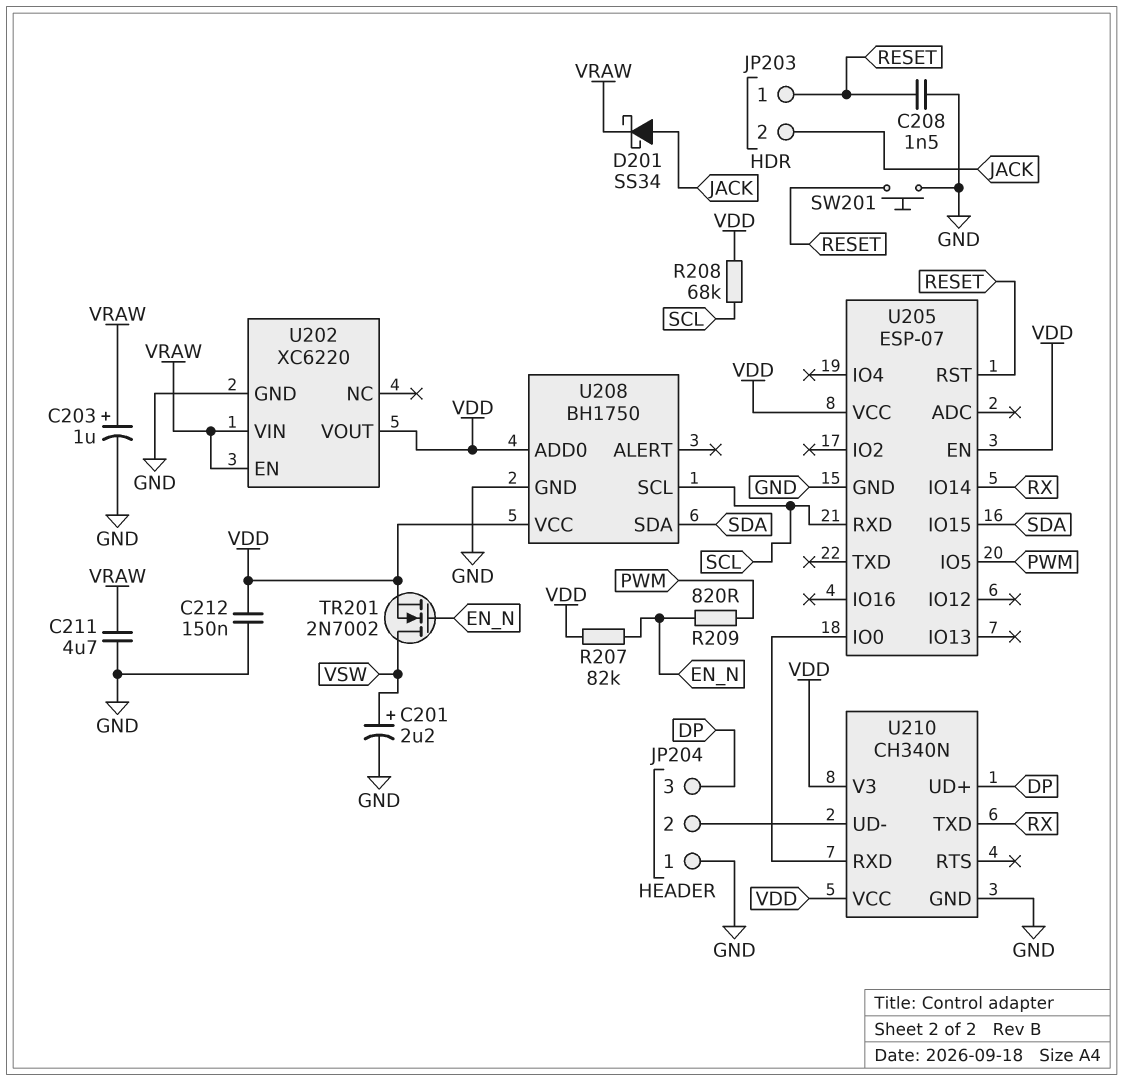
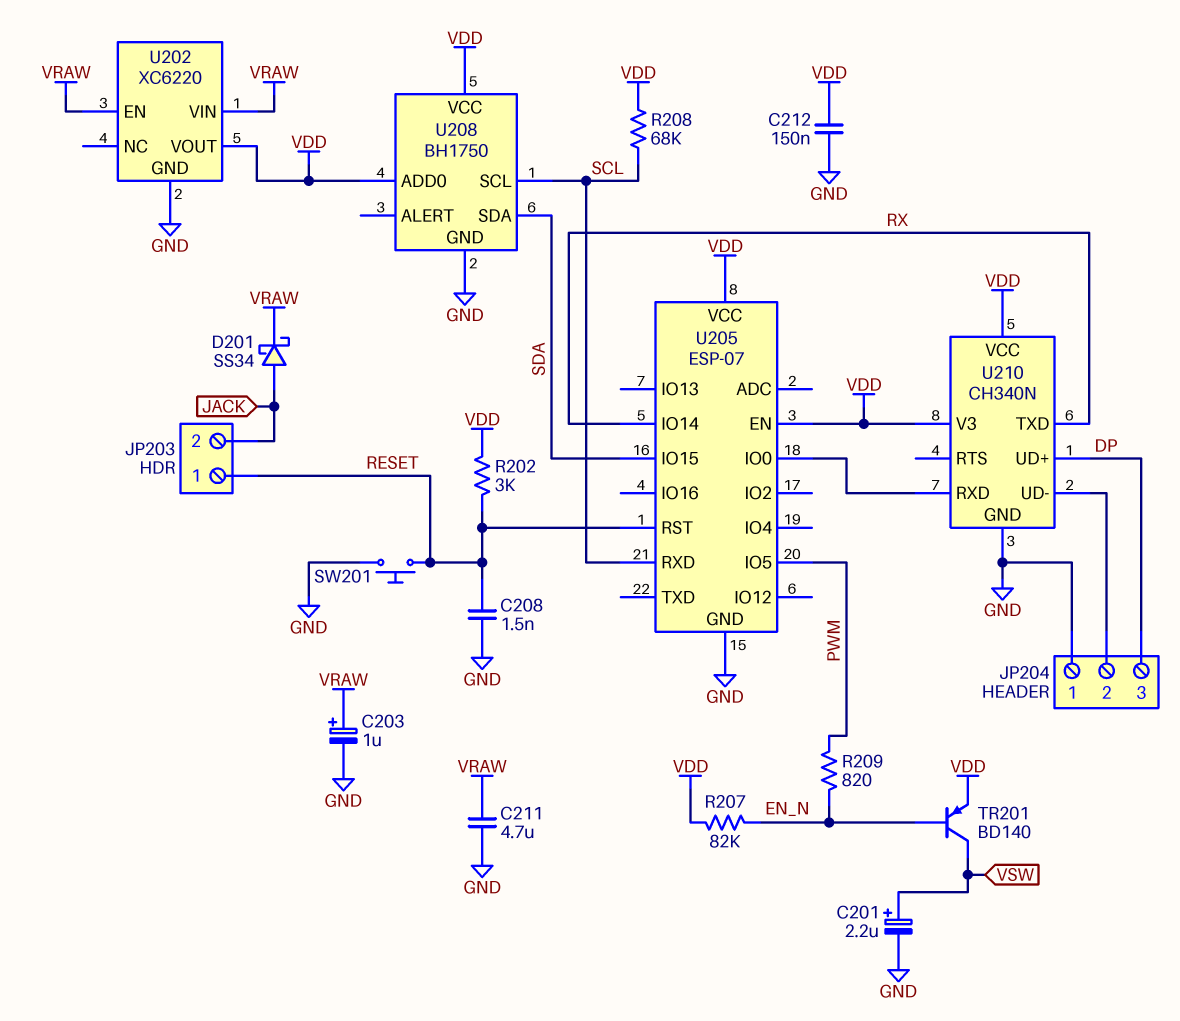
R202: none -> 3k (RESET, VDD)
TR201: NMOS 2N7002 (G EN_N, D VSW, S VDD) -> PNP BD140 (B EN_N, C VSW, E VDD)

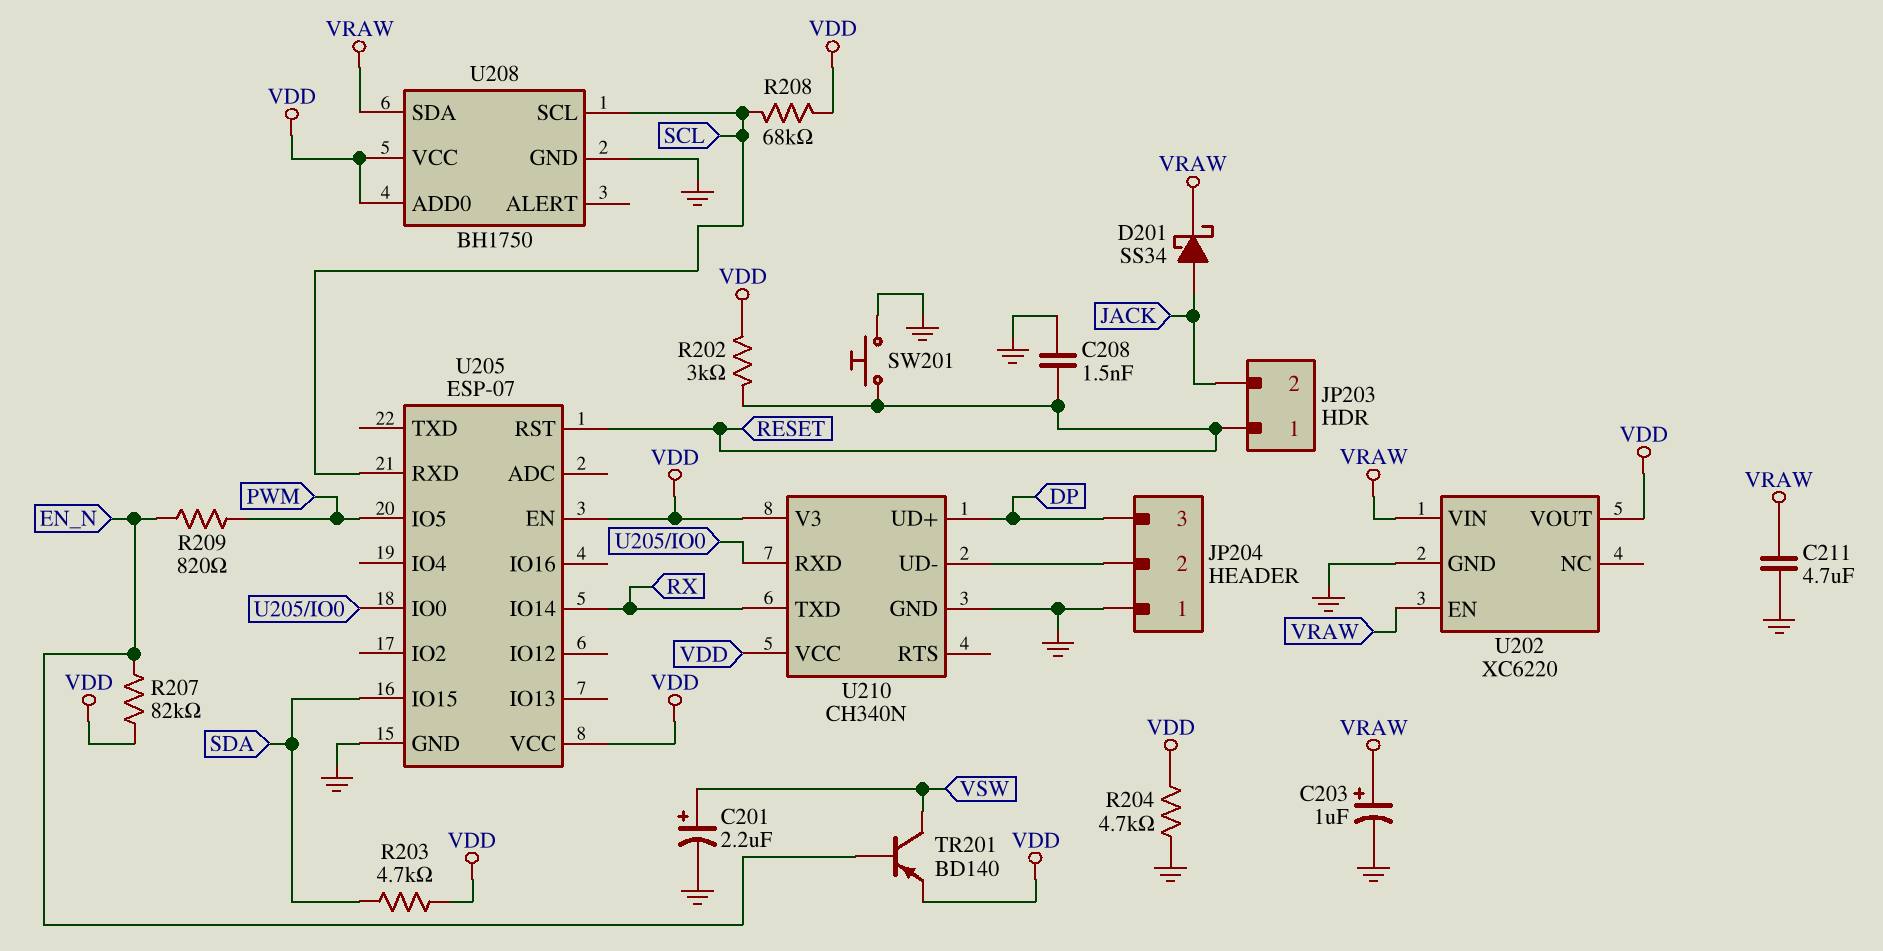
C212: 150nF (GND, VDD) -> none
R203: none -> 4.7k (SDA, VDD)
R204: none -> 4.7k (GND, VDD)
U208 pin SDA: SDA -> VRAW

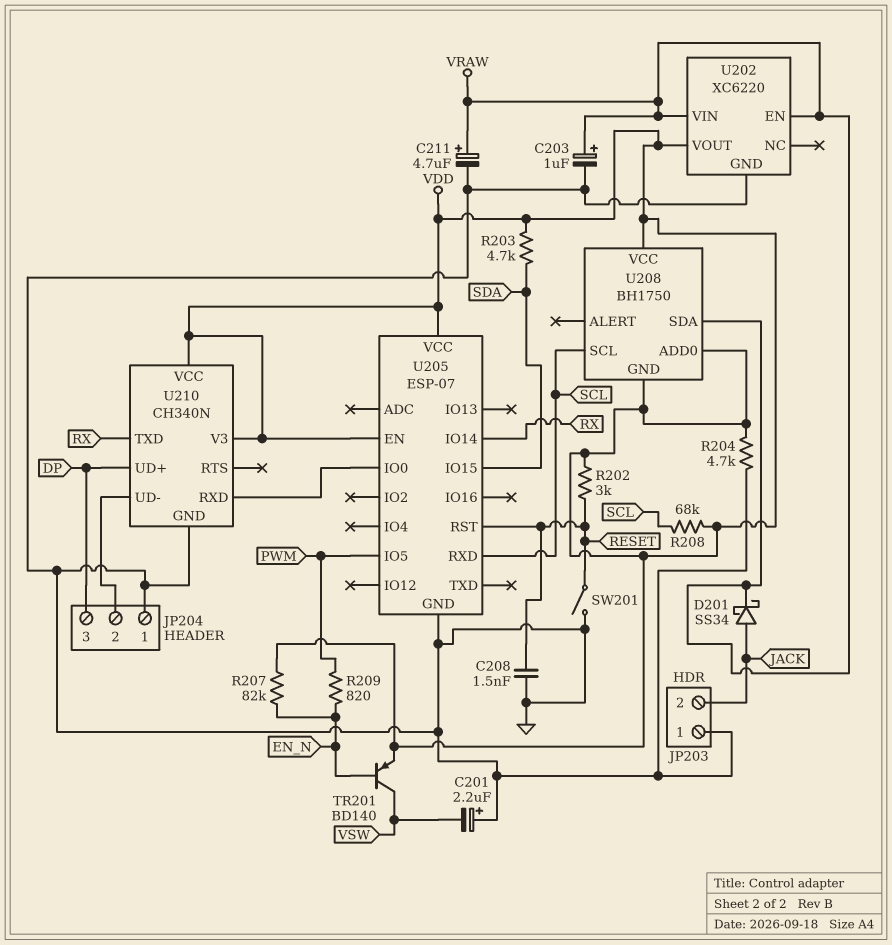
C201: 2.2uF (plus VSW, minus GND) -> 2.2uF (plus GND, minus VSW)
C211: 4.7uF (GND, VRAW) -> 4.7uF (plus VRAW, minus GND)
JP203 pin 1: RESET -> GND
SW201: button (GND, RESET) -> switch (GND, RESET)
U208 pin GND: GND -> VDD

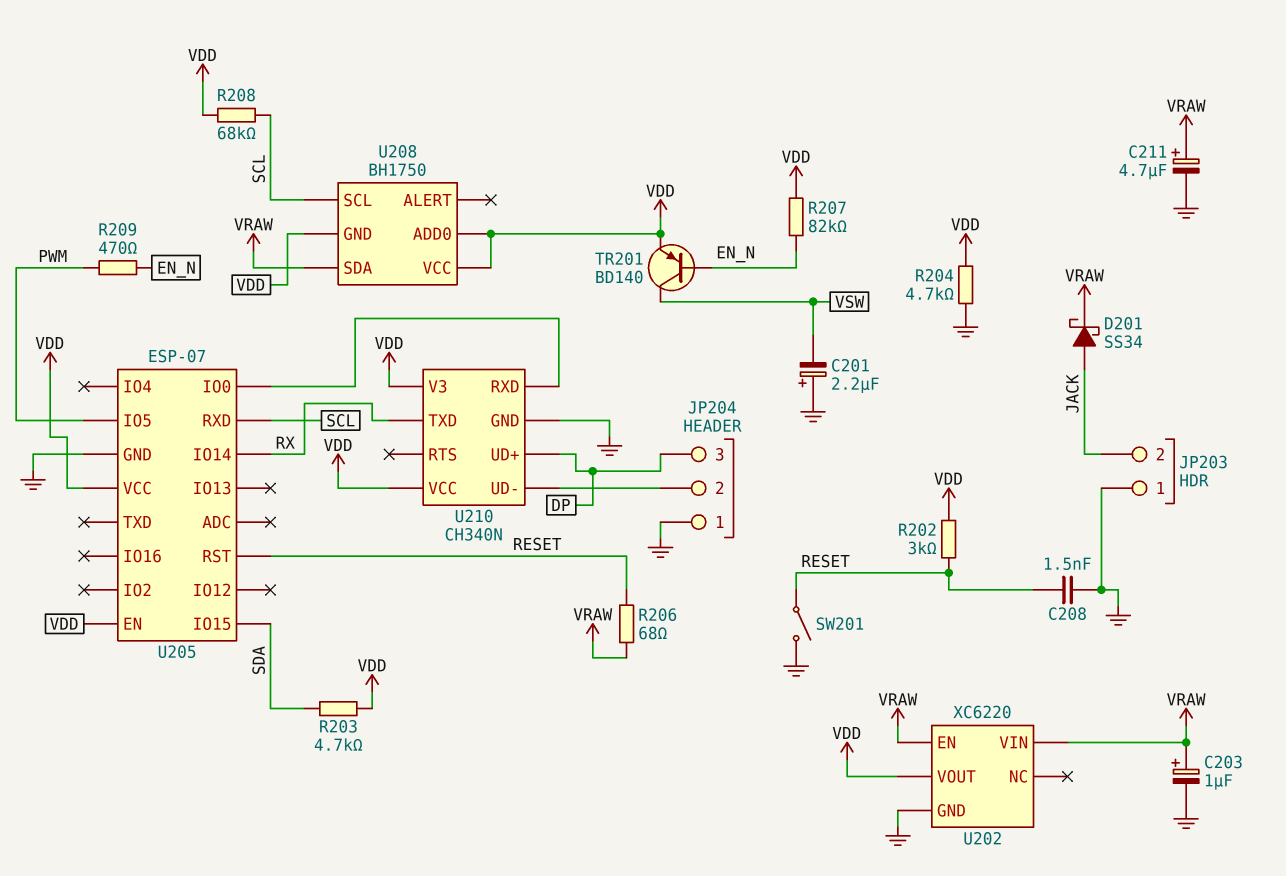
R206: none -> 68 (RESET, VRAW)
R209: 820 (EN_N, PWM) -> 470 (EN_N, PWM)

